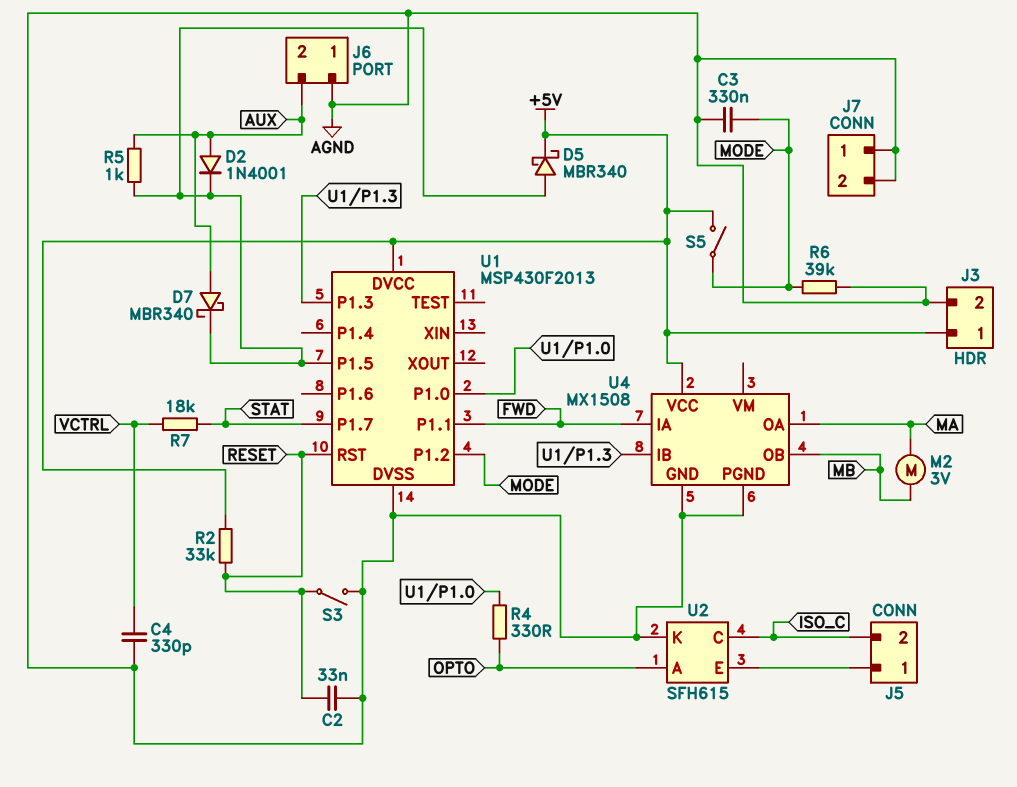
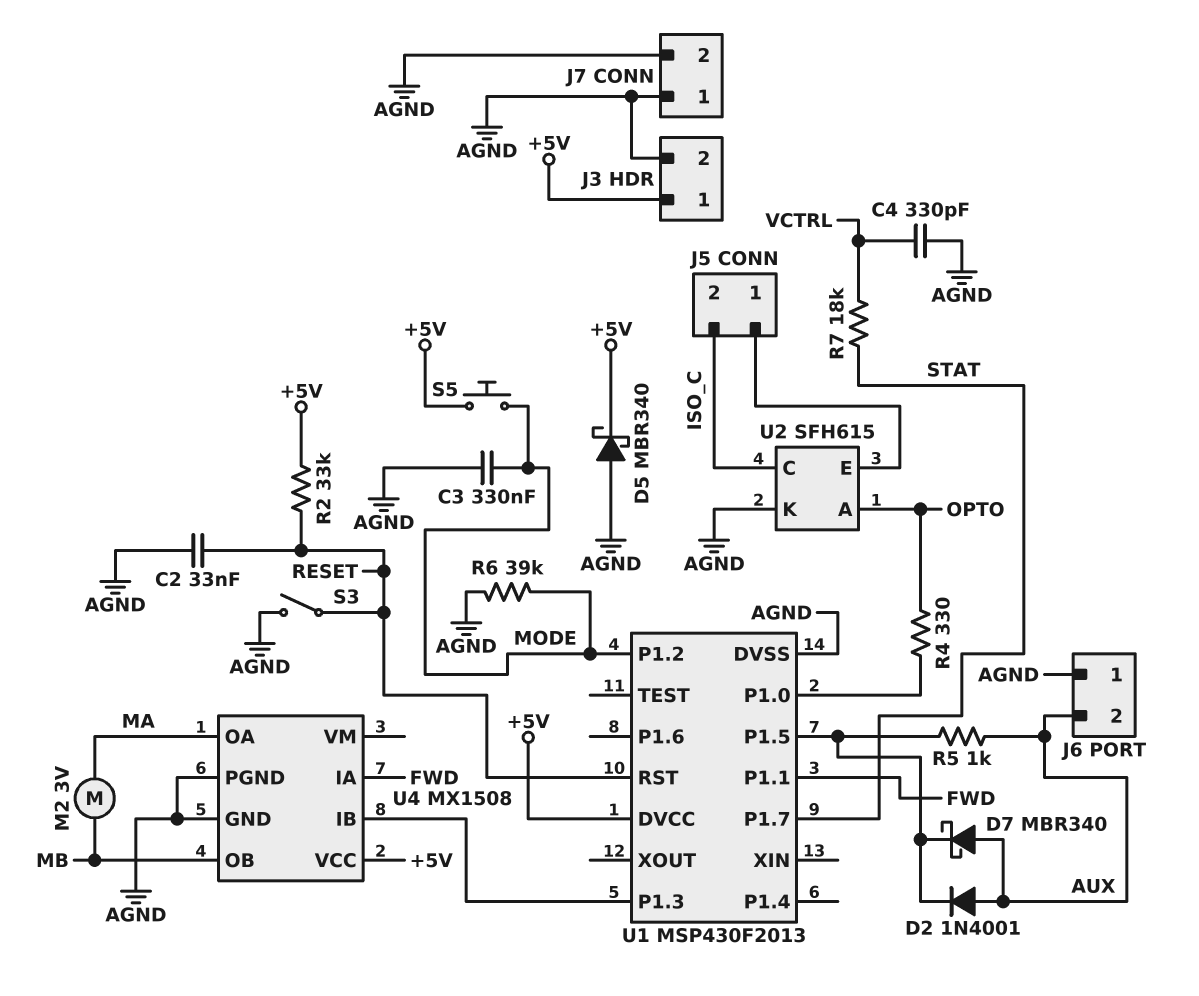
D5: schottky MBR340 (A U1/P1.5, K +5V) -> schottky MBR340 (A AGND, K +5V)
S5: switch (+5V, MODE) -> button (+5V, MODE)

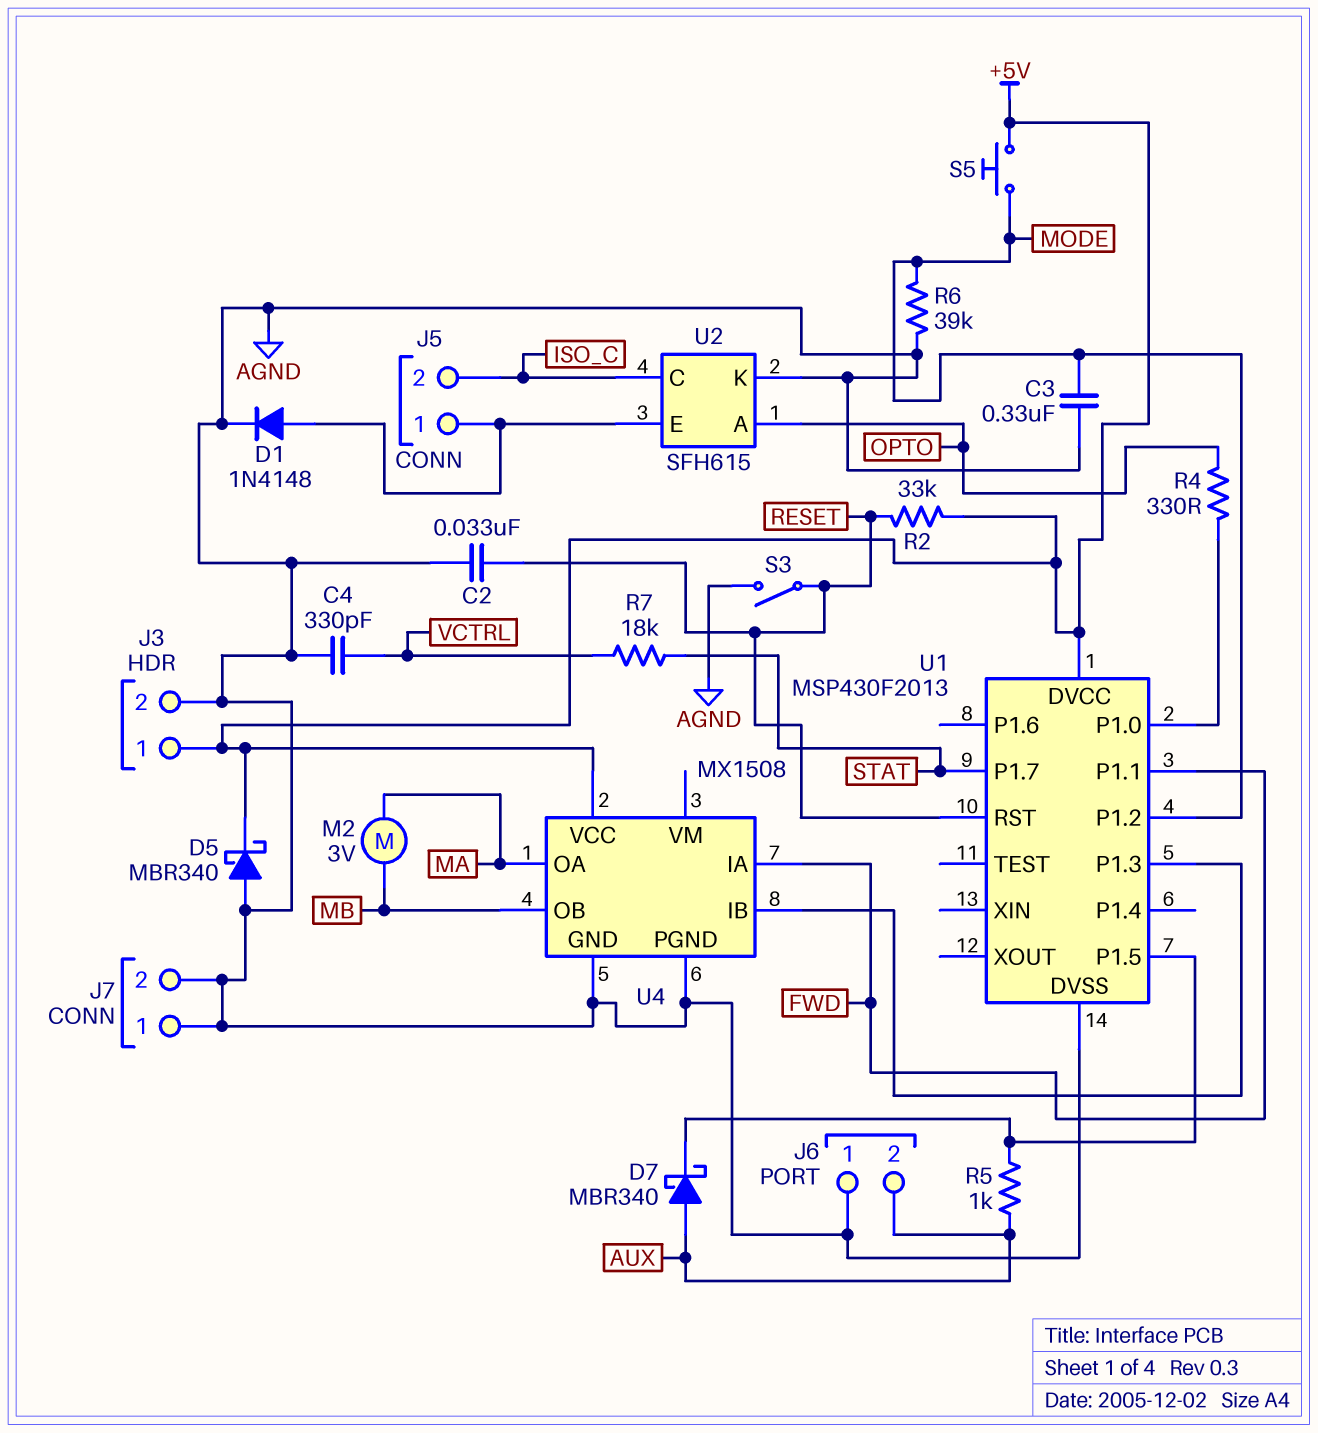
D1: none -> diode 1N4148 (A J5/1, K AGND)
D2: diode 1N4001 (A AUX, K U1/P1.5) -> none

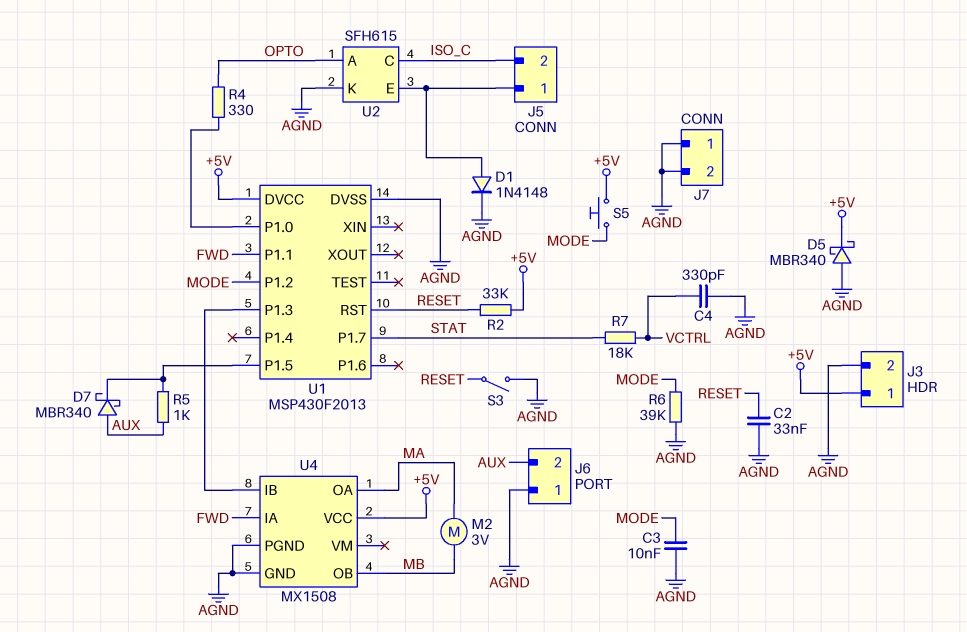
C3: 330nF (AGND, MODE) -> 10nF (AGND, MODE)

